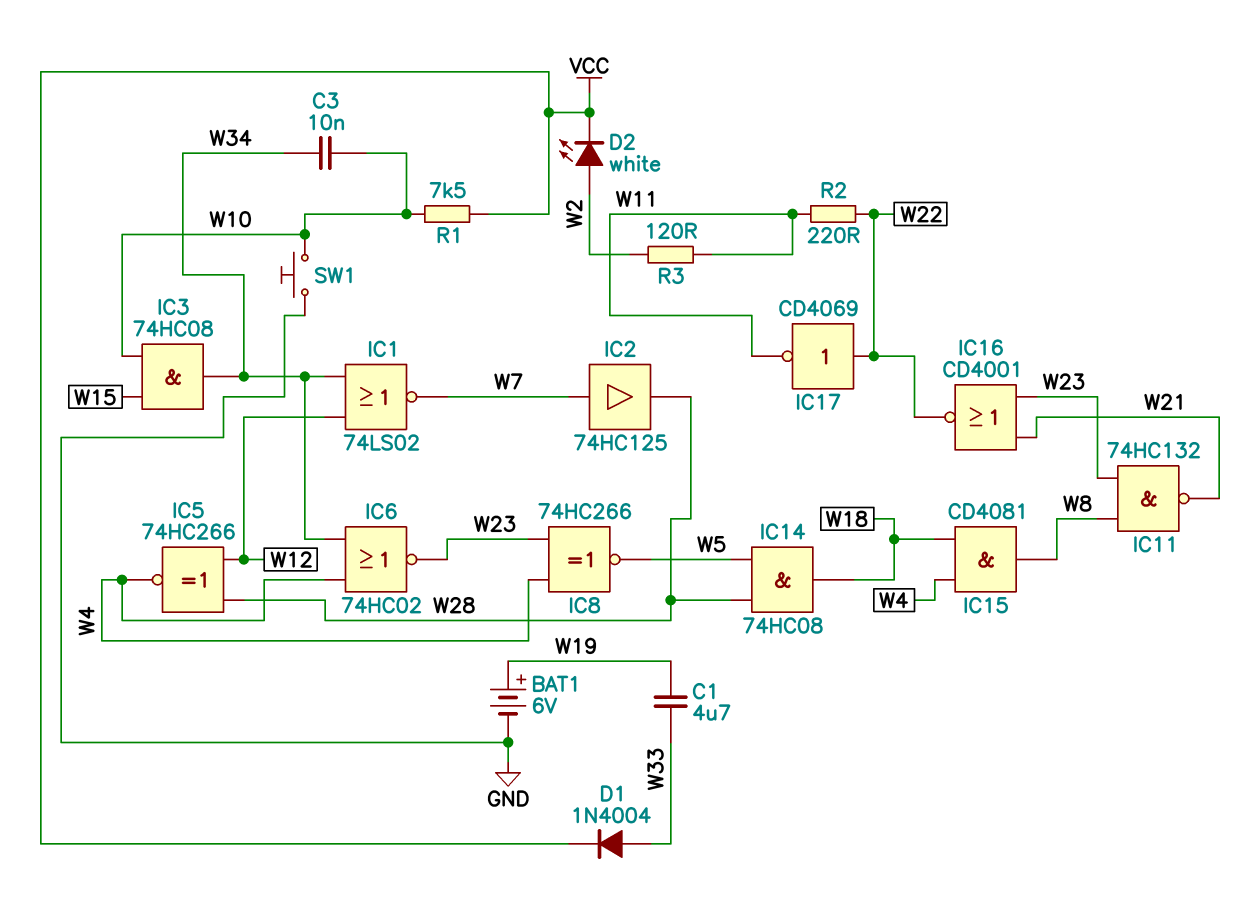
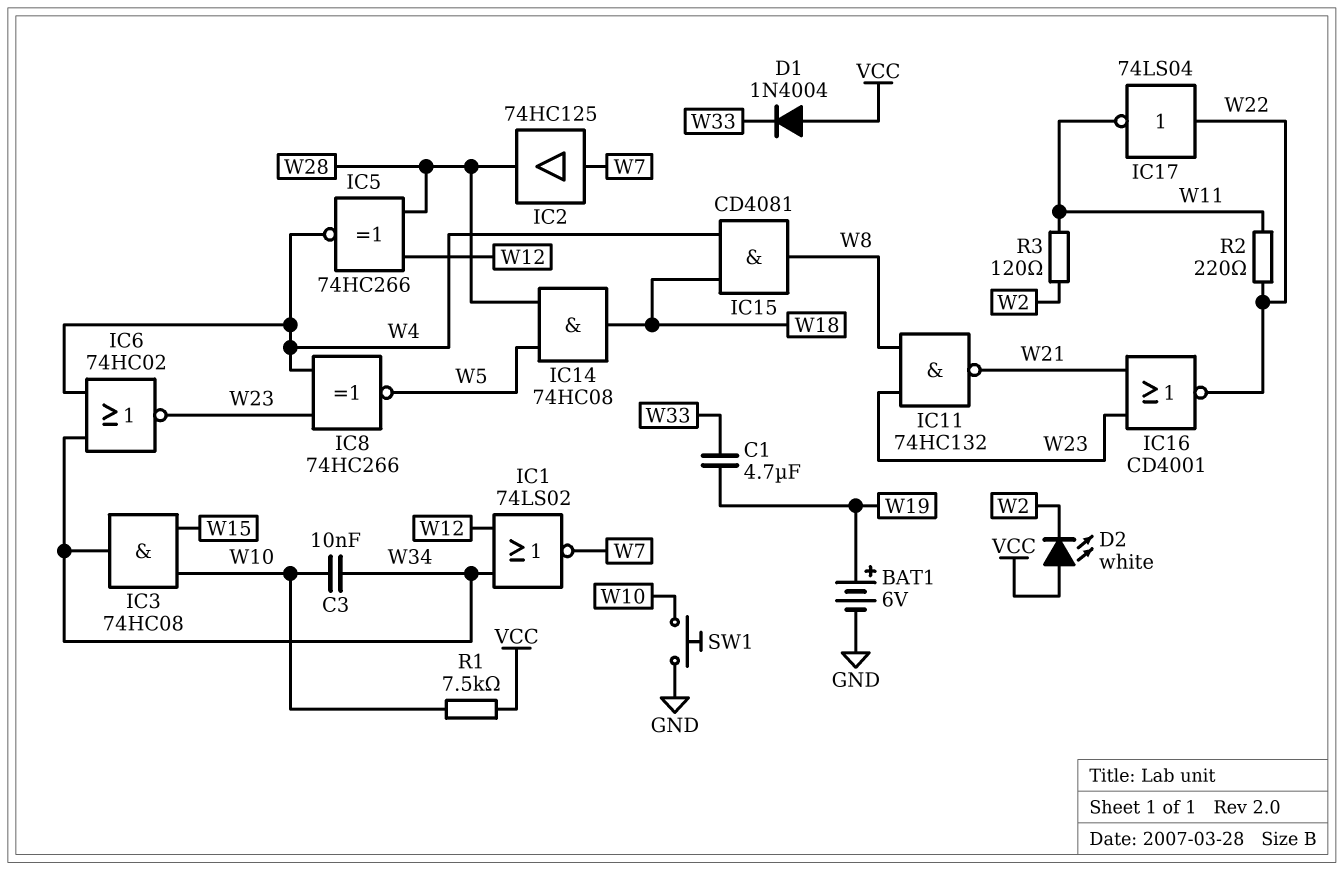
D1: diode 1N4004 (A W33, K VCC) -> diode 1N4004 (A VCC, K W33)
D2: LED white (A W2, K VCC) -> LED white (A VCC, K W2)
IC17: NOT CD4069 (in W22, out W11) -> NOT 74LS04 (in W22, out W11)

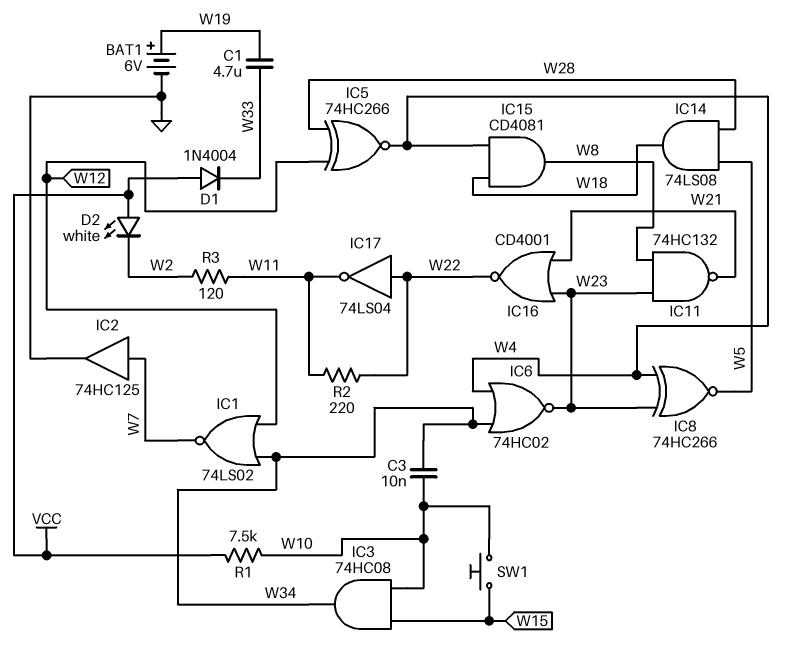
IC2: buffer 74HC125 (in W7, out W28) -> buffer 74HC125 (in W7, out GND)
IC14: AND 74HC08 (in W5, in W28, out W18) -> AND 74LS08 (in W5, in W28, out W18)
SW1: button (GND, W10) -> button (W10, W15)

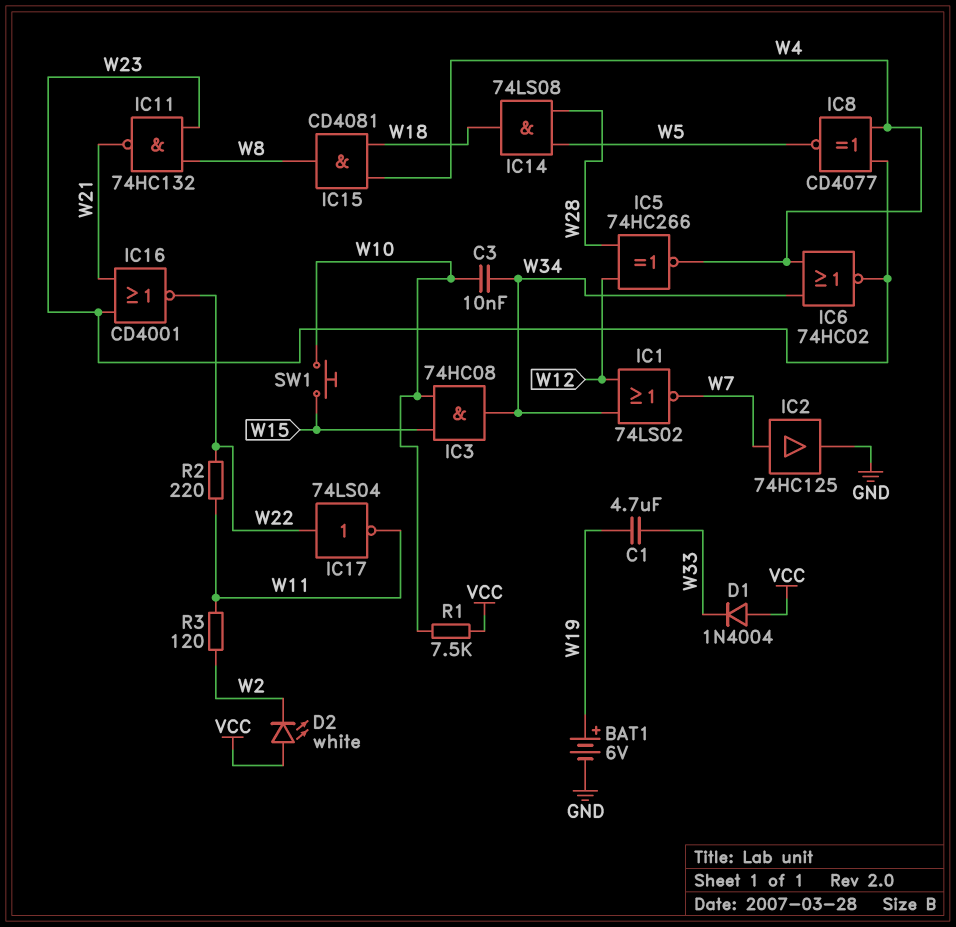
IC8: XNOR 74HC266 (in W4, in W23, out W5) -> XNOR CD4077 (in W4, in W23, out W5)

